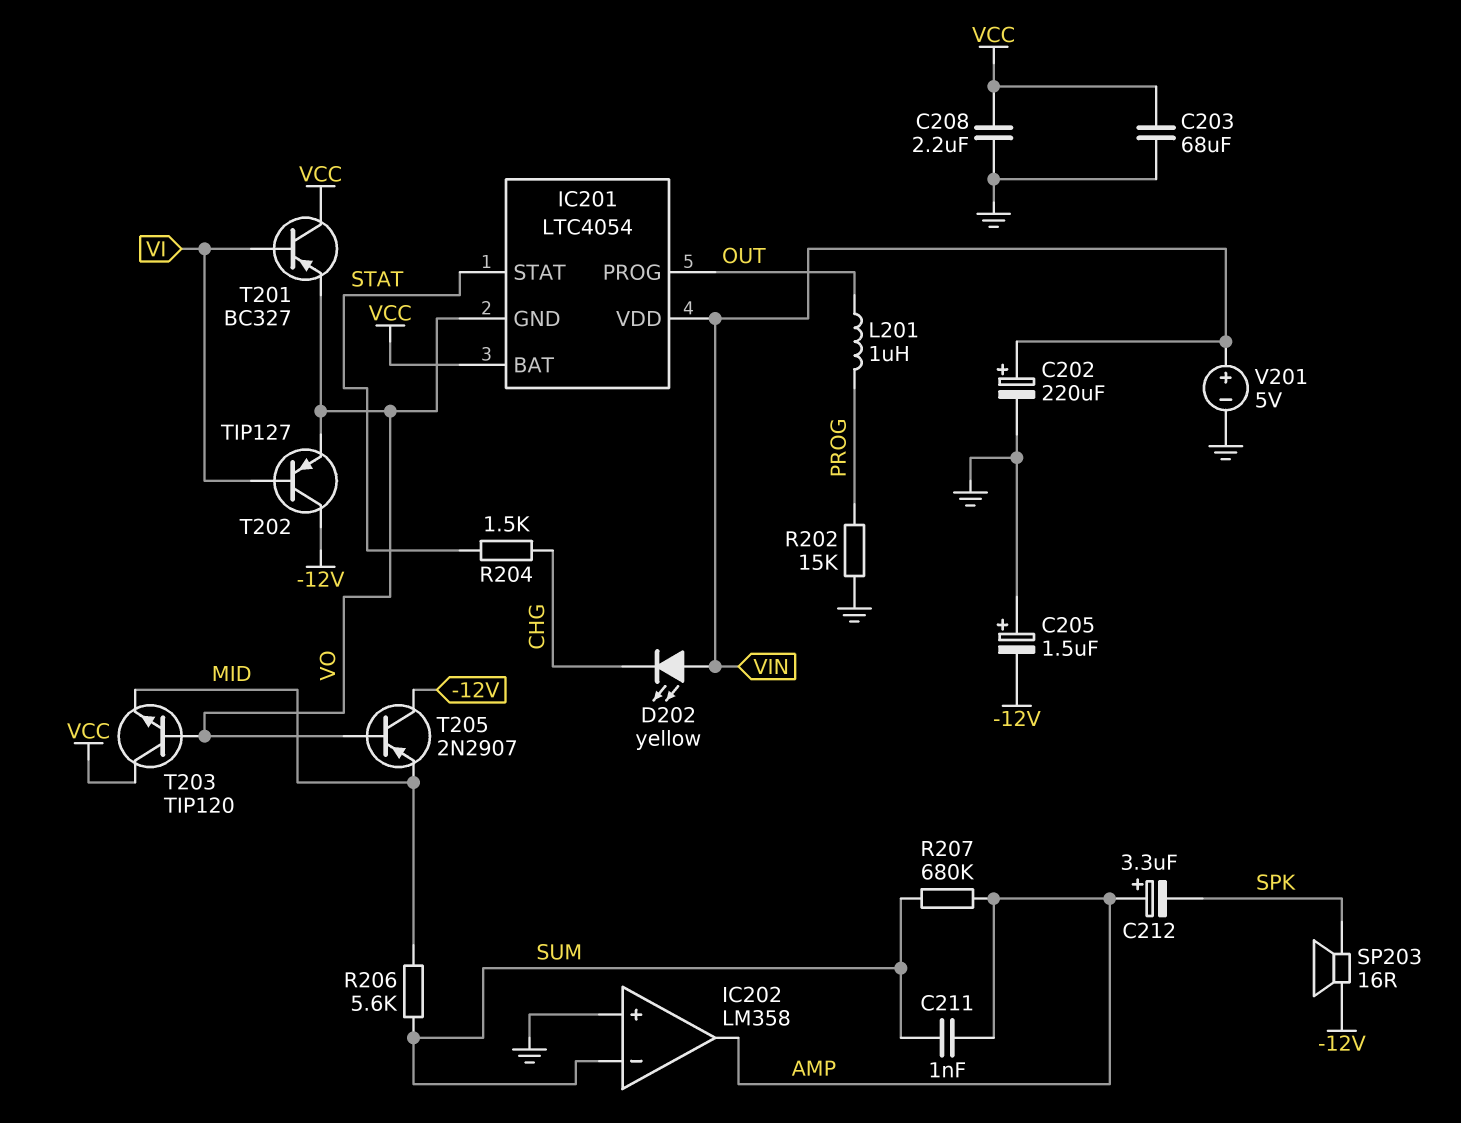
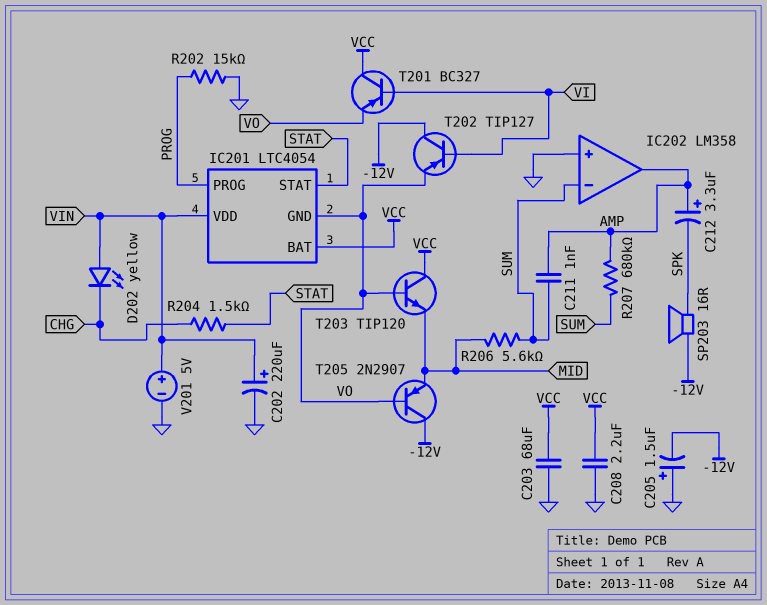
IC201 pin PROG: OUT -> PROG
L201: 1uH (OUT, PROG) -> none

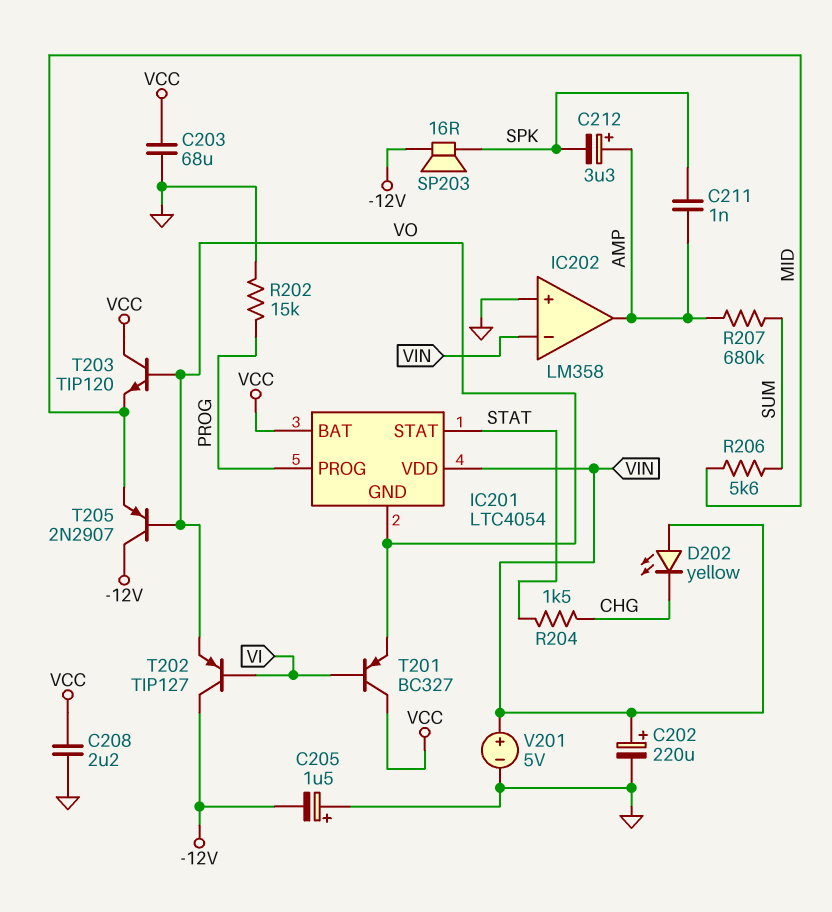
C211: 1nF (AMP, SUM) -> 1nF (AMP, SPK)
IC202 pin in-: SUM -> VIN

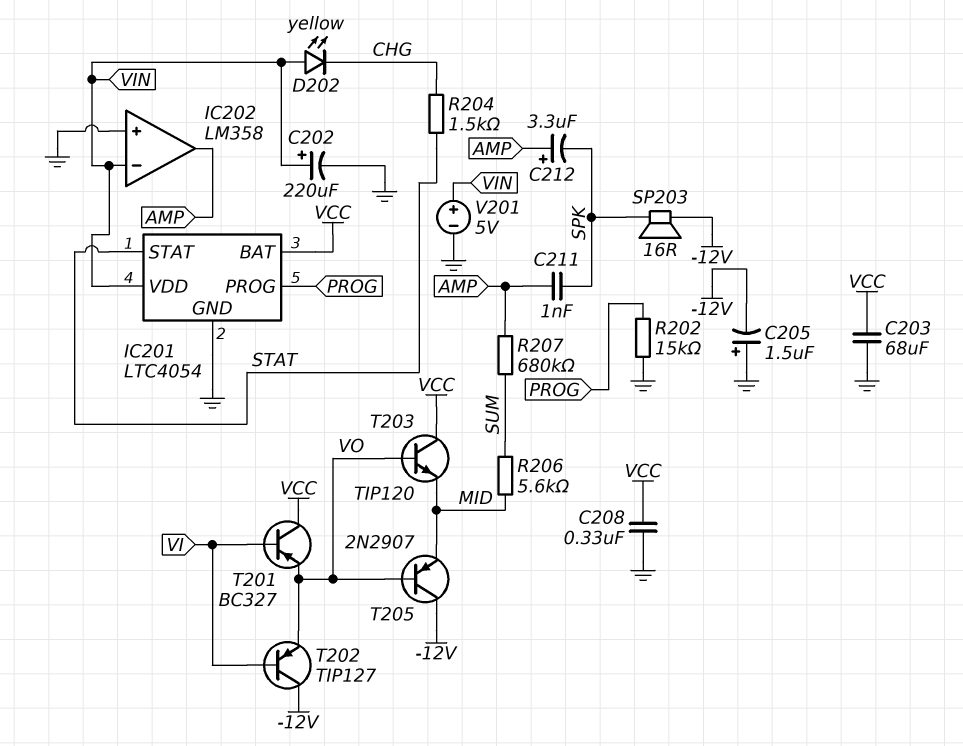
C208: 2.2uF (GND, VCC) -> 330nF (GND, VCC)
IC201 pin GND: VO -> GND

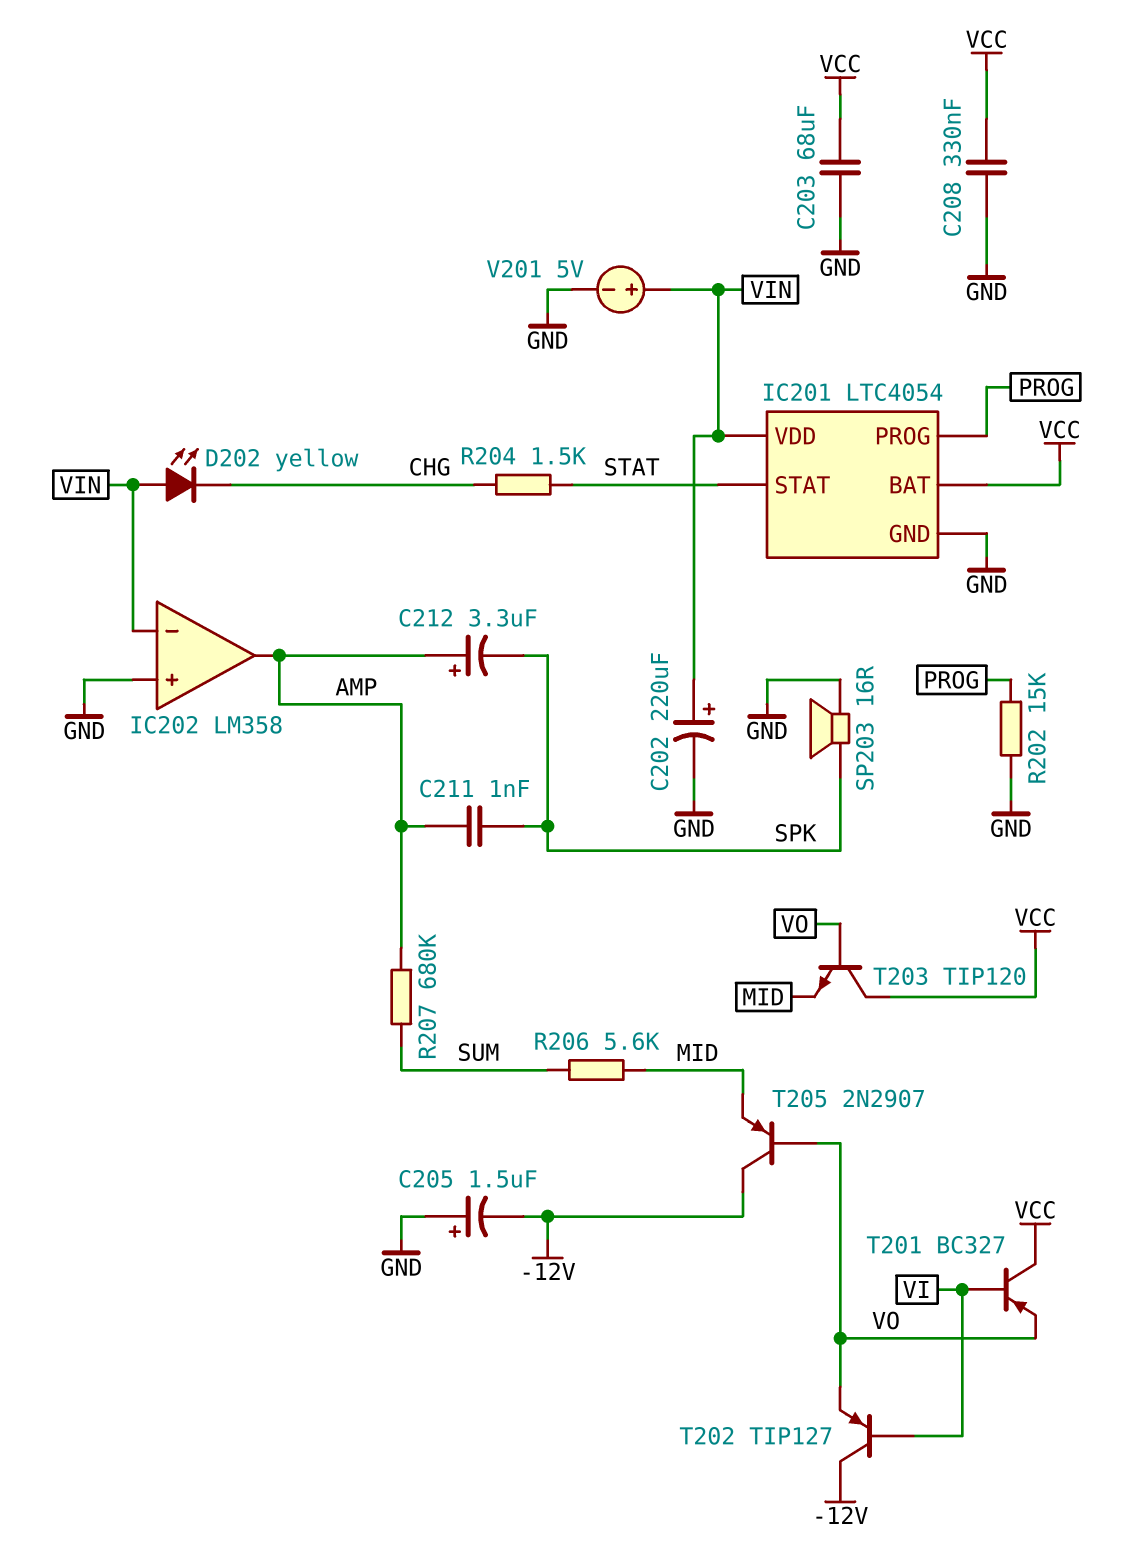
SP203: speaker 16R (-12V, SPK) -> speaker 16R (GND, SPK)

